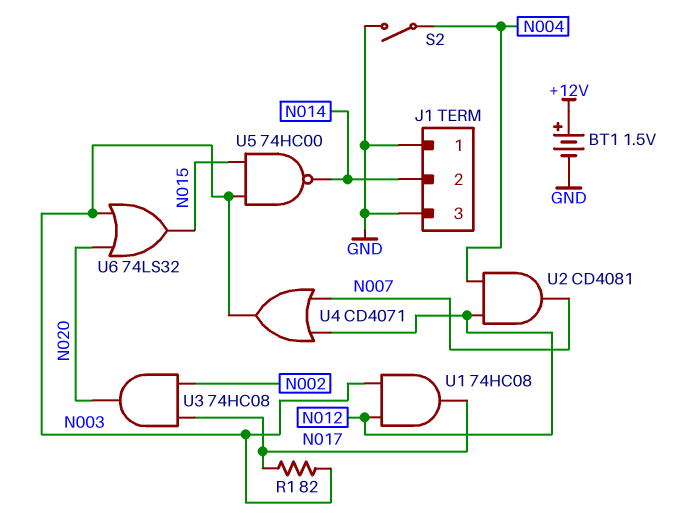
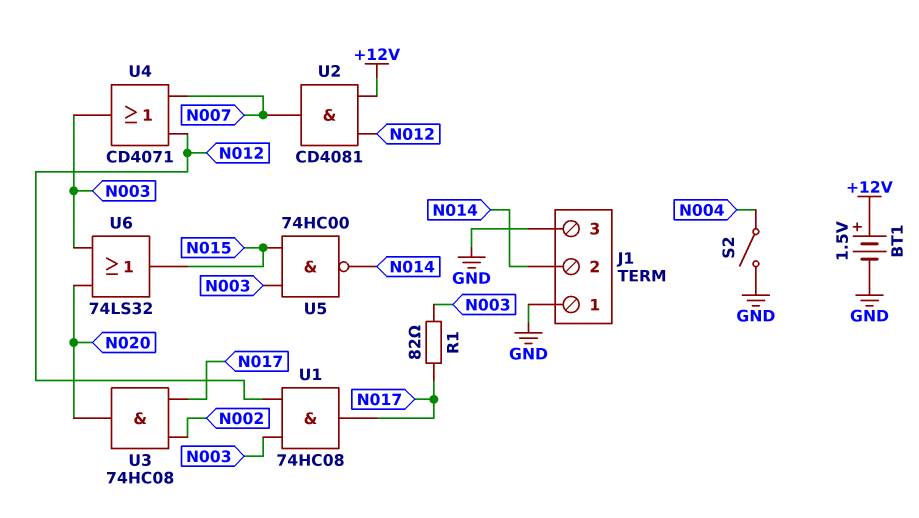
U2: AND CD4081 (in N004, in N012, out N007) -> AND CD4081 (in +12V, in N012, out N007)

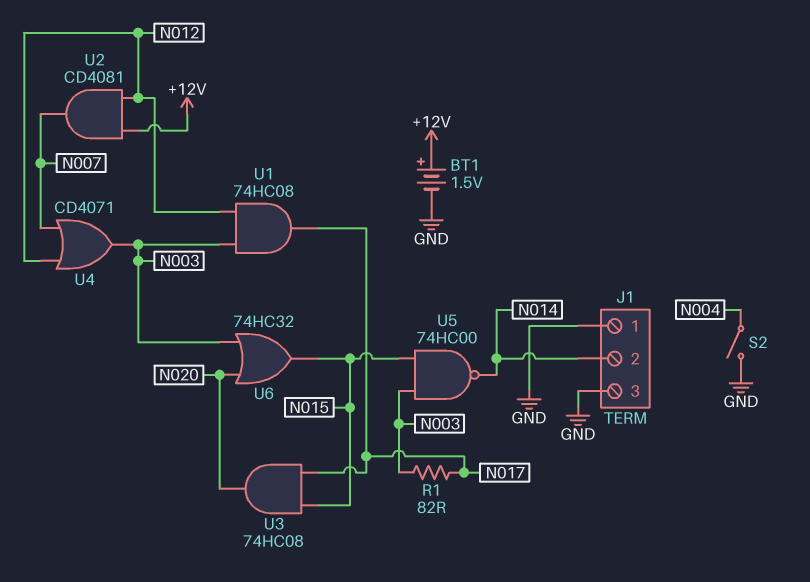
U3: AND 74HC08 (in N002, in N017, out N020) -> AND 74HC08 (in N015, in N017, out N020)
U6: OR 74LS32 (in N003, in N020, out N015) -> OR 74HC32 (in N003, in N020, out N015)

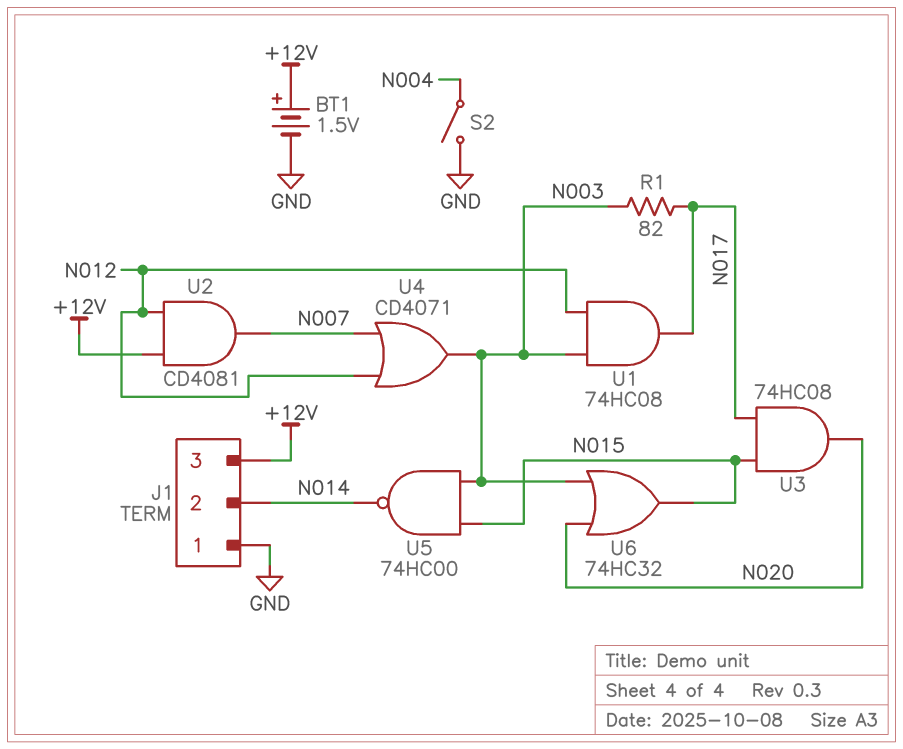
J1 pin 3: GND -> +12V

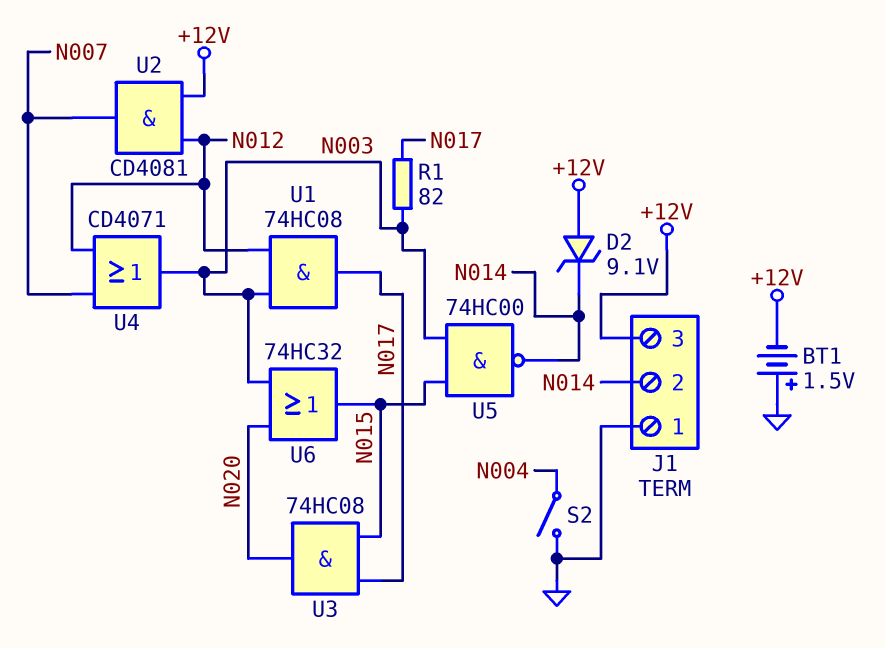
BT1: 1.5V (plus +12V, minus GND) -> 1.5V (plus GND, minus +12V)
D2: none -> zener 9.1V (A +12V, K N014)

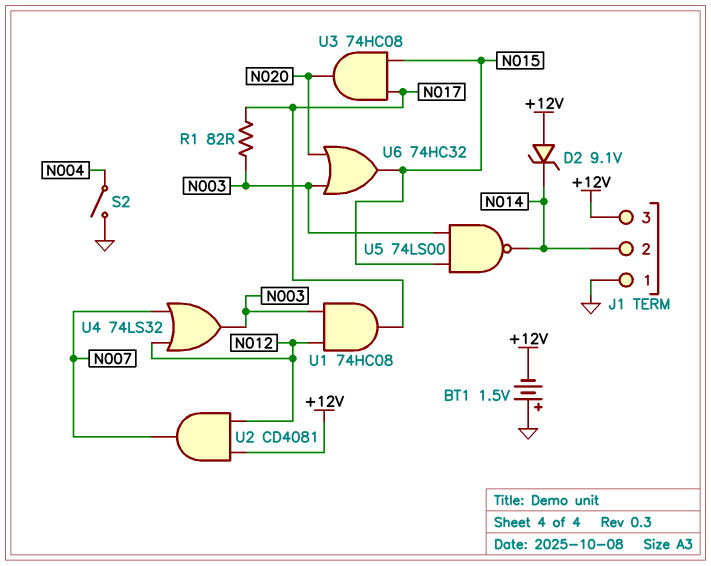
U4: OR CD4071 (in N007, in N012, out N003) -> OR 74LS32 (in N007, in N012, out N003)
U5: NAND 74HC00 (in N003, in N015, out N014) -> NAND 74LS00 (in N003, in N015, out N014)

